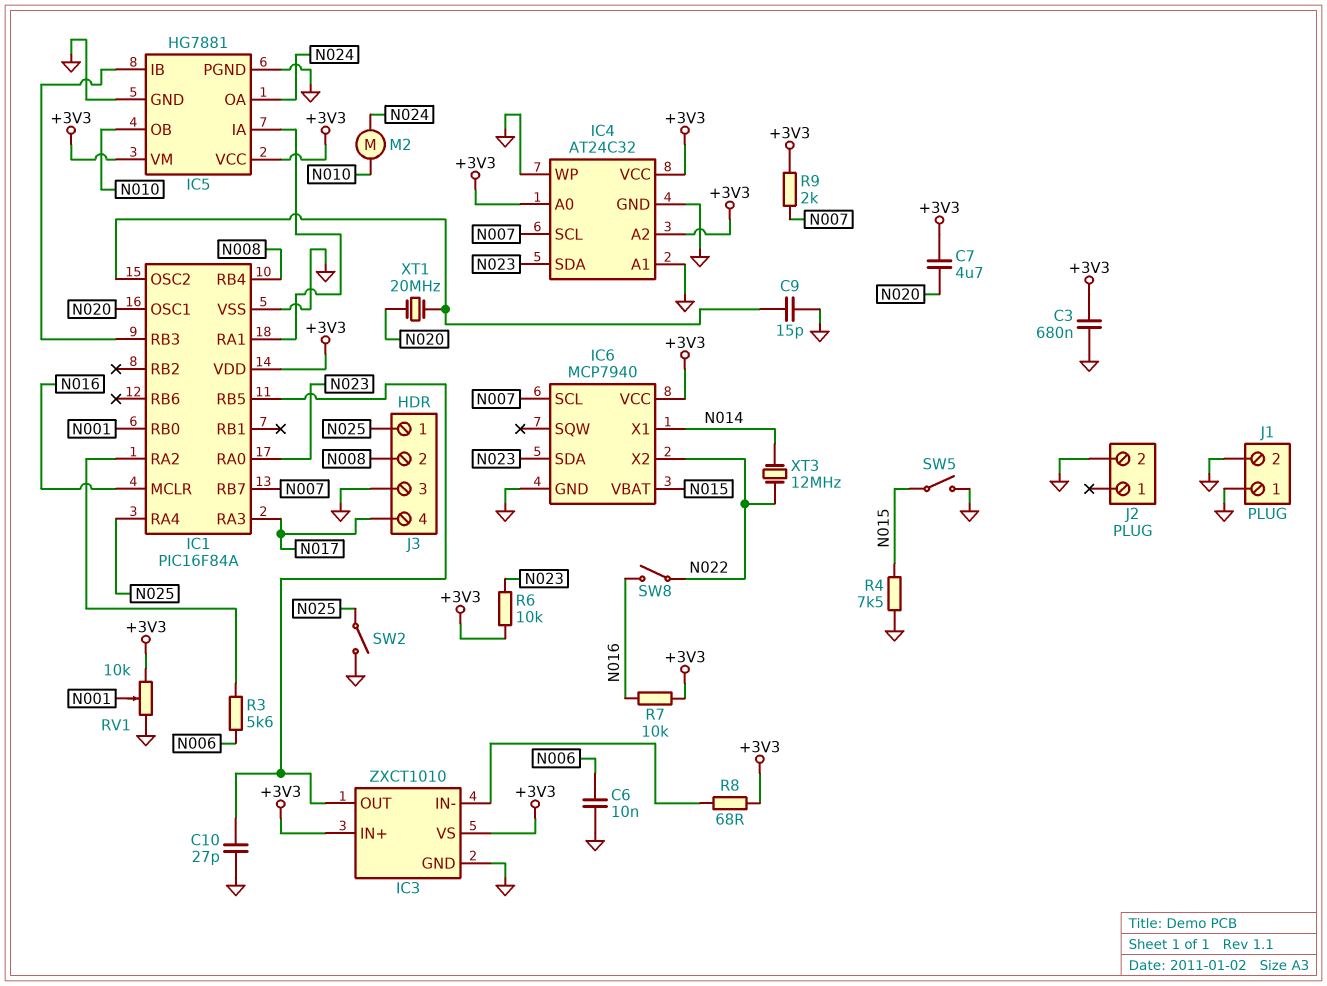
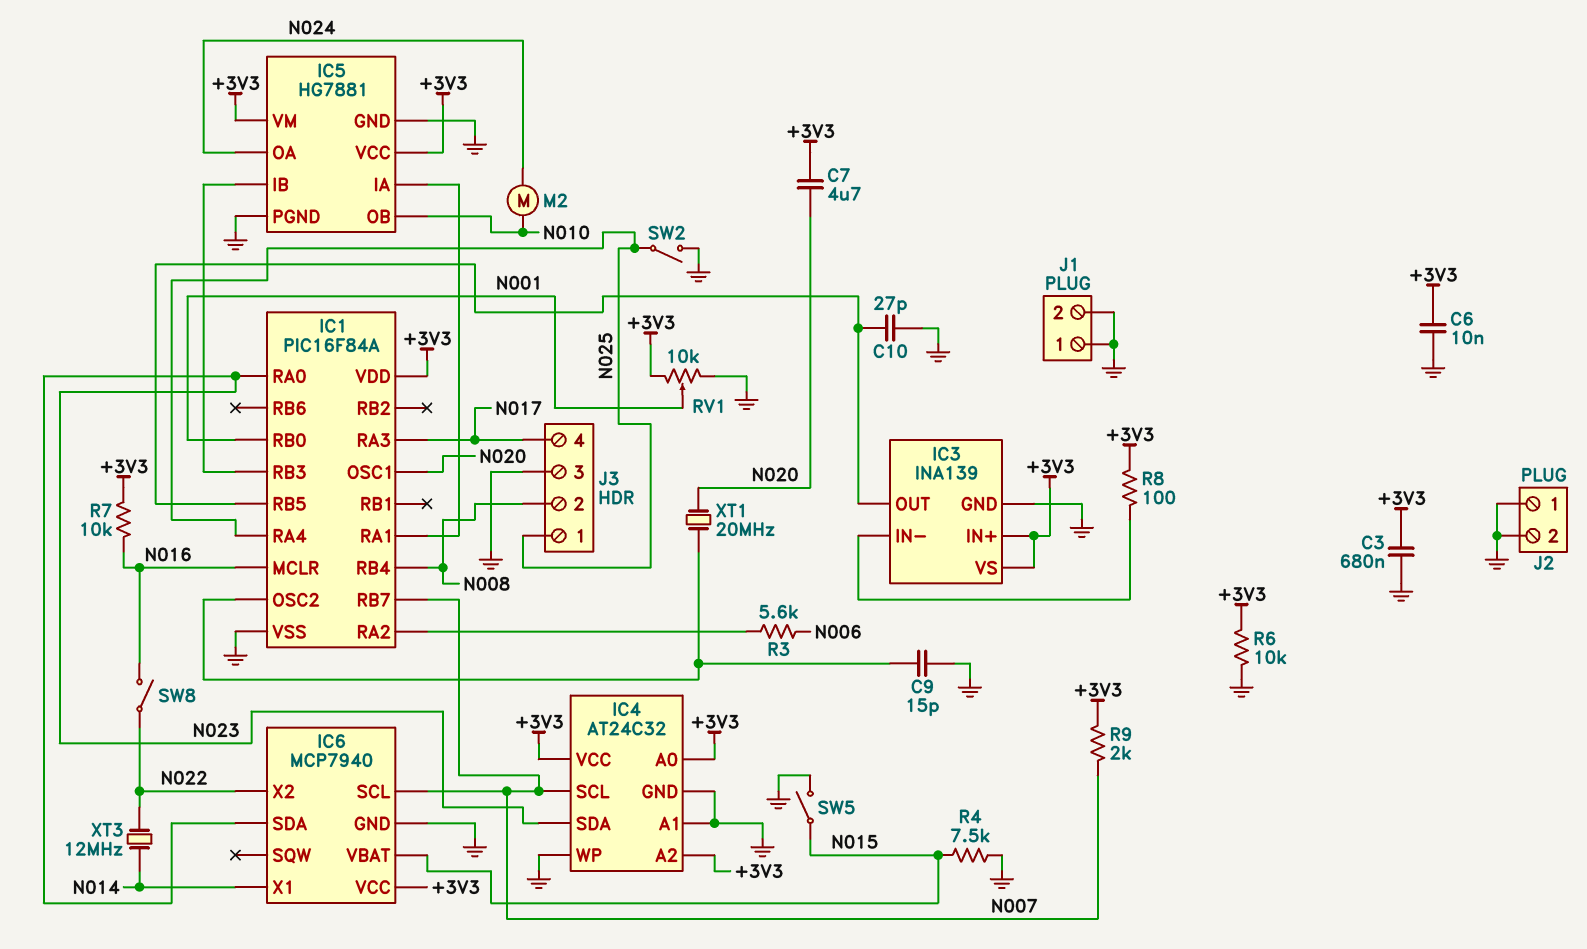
C6: 10nF (GND, N006) -> 10nF (+3V3, GND)
IC3: ZXCT1010 -> INA139
J2 pin 1: none -> GND
R6: 10k (+3V3, N023) -> 10k (+3V3, GND)
R8: 68 (+3V3, IC3/IN-) -> 100 (+3V3, IC3/IN-)

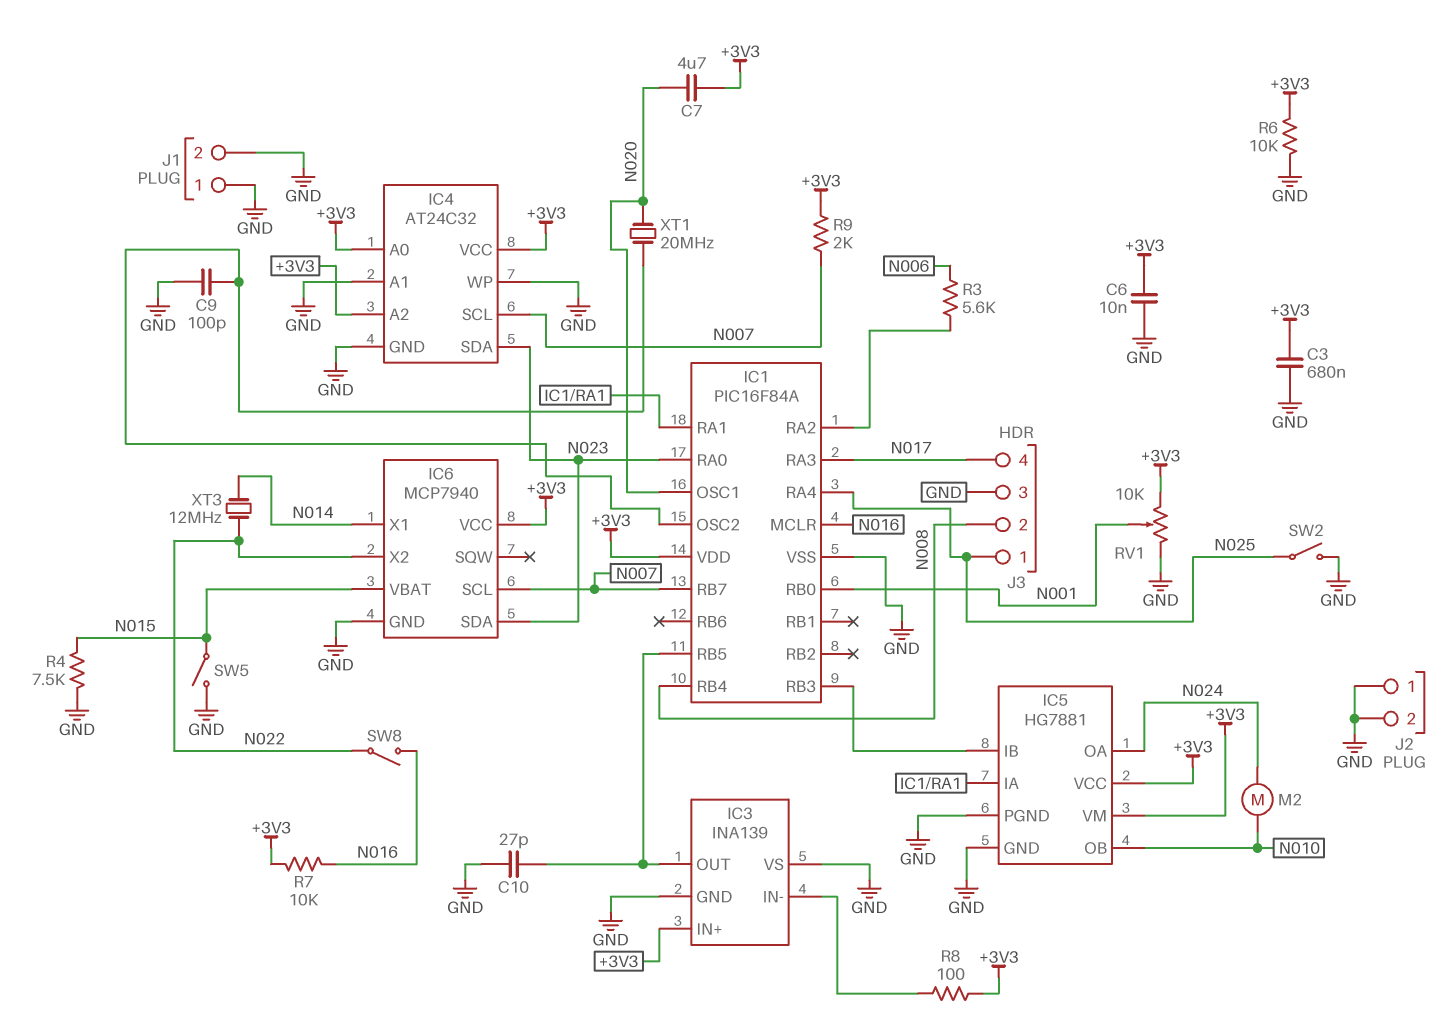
C9: 15pF (GND, IC1/OSC2) -> 100pF (GND, IC1/OSC2)
IC3 pin VS: +3V3 -> GND

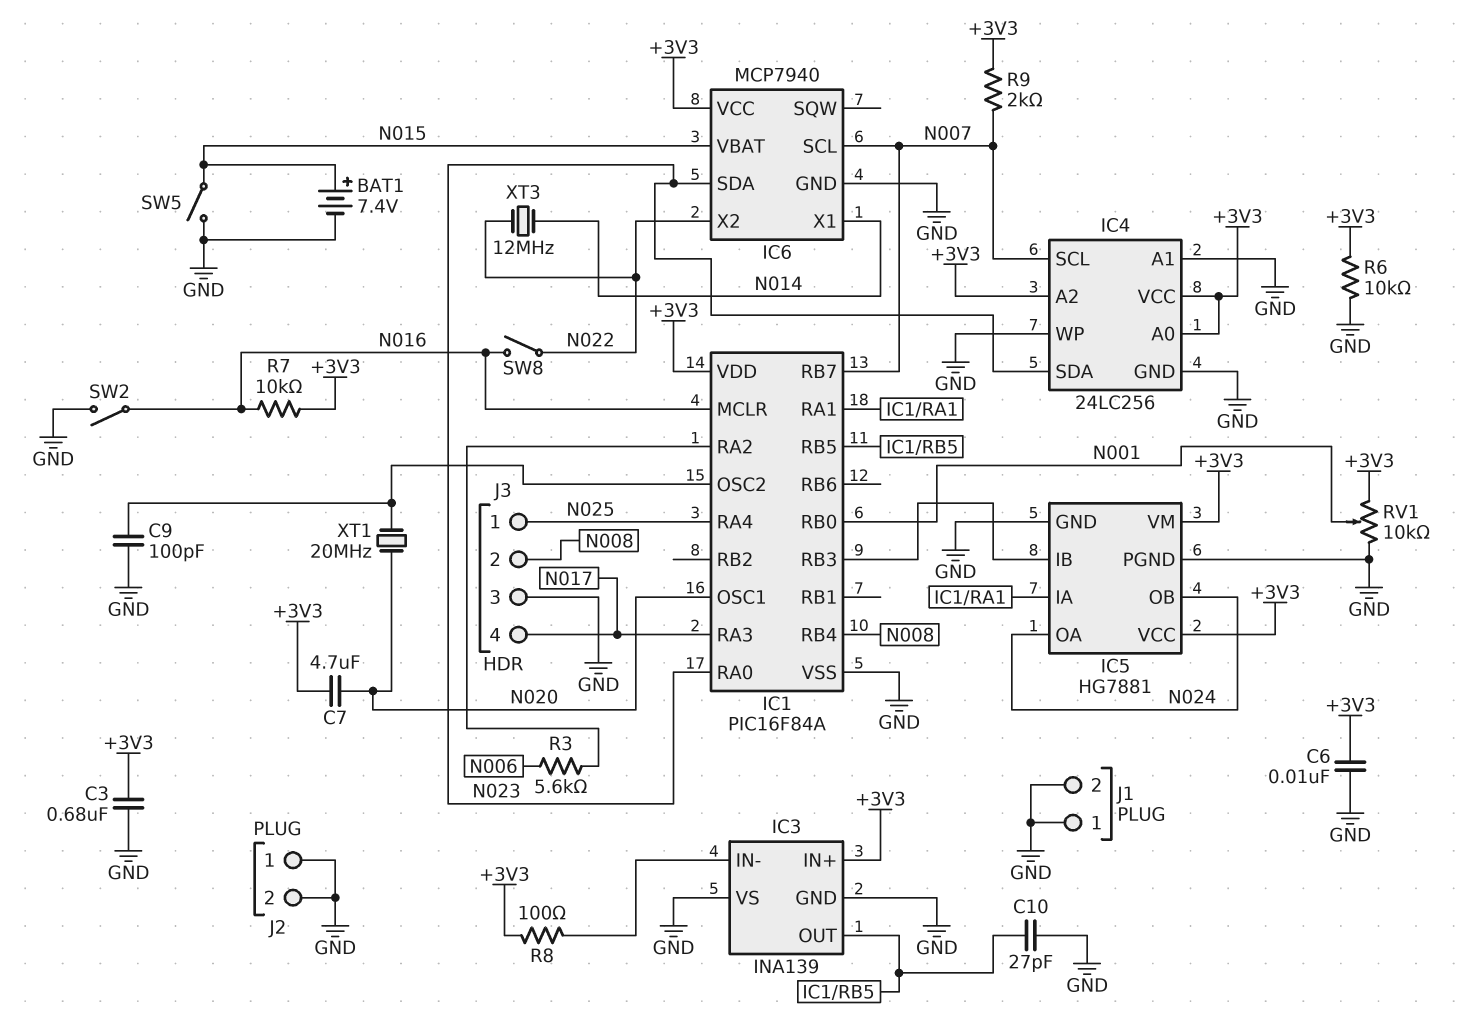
BAT1: none -> 7.4V (plus N015, minus GND)
IC4: AT24C32 -> 24LC256
IC5 pin OB: N010 -> N024
M2: motor (N010, N024) -> none
R4: 7.5k (GND, N015) -> none
SW2: switch (GND, N025) -> switch (GND, N016)

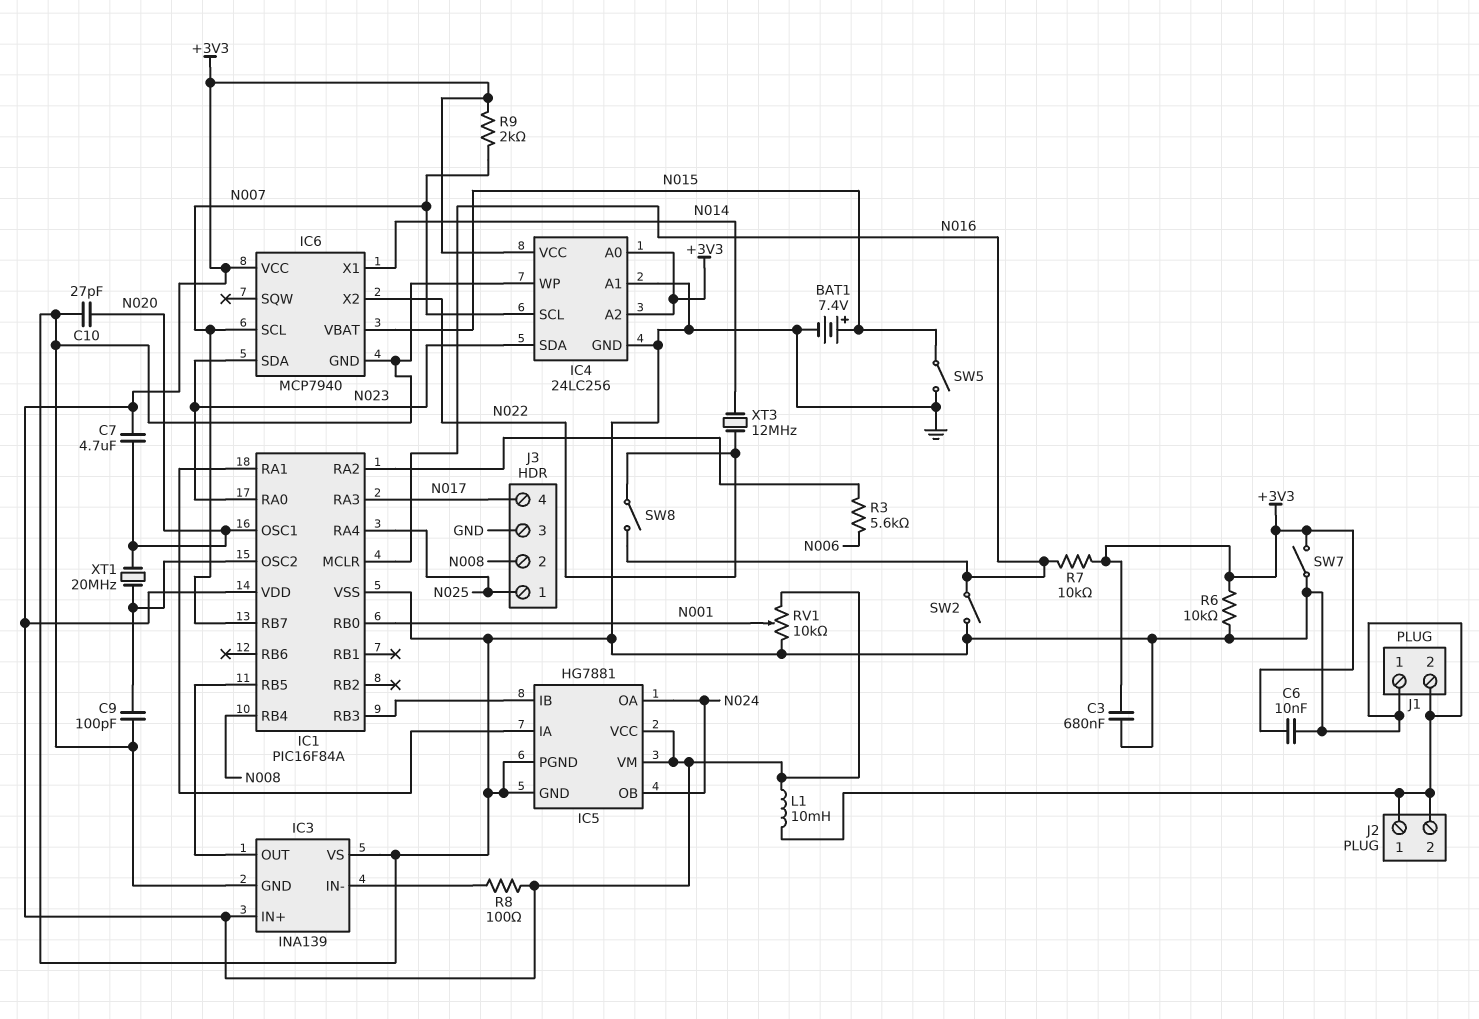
C10: 27pF (GND, IC1/RB5) -> 27pF (GND, N020)
L1: none -> 10mH (+3V3, GND)
SW7: none -> switch (+3V3, GND)

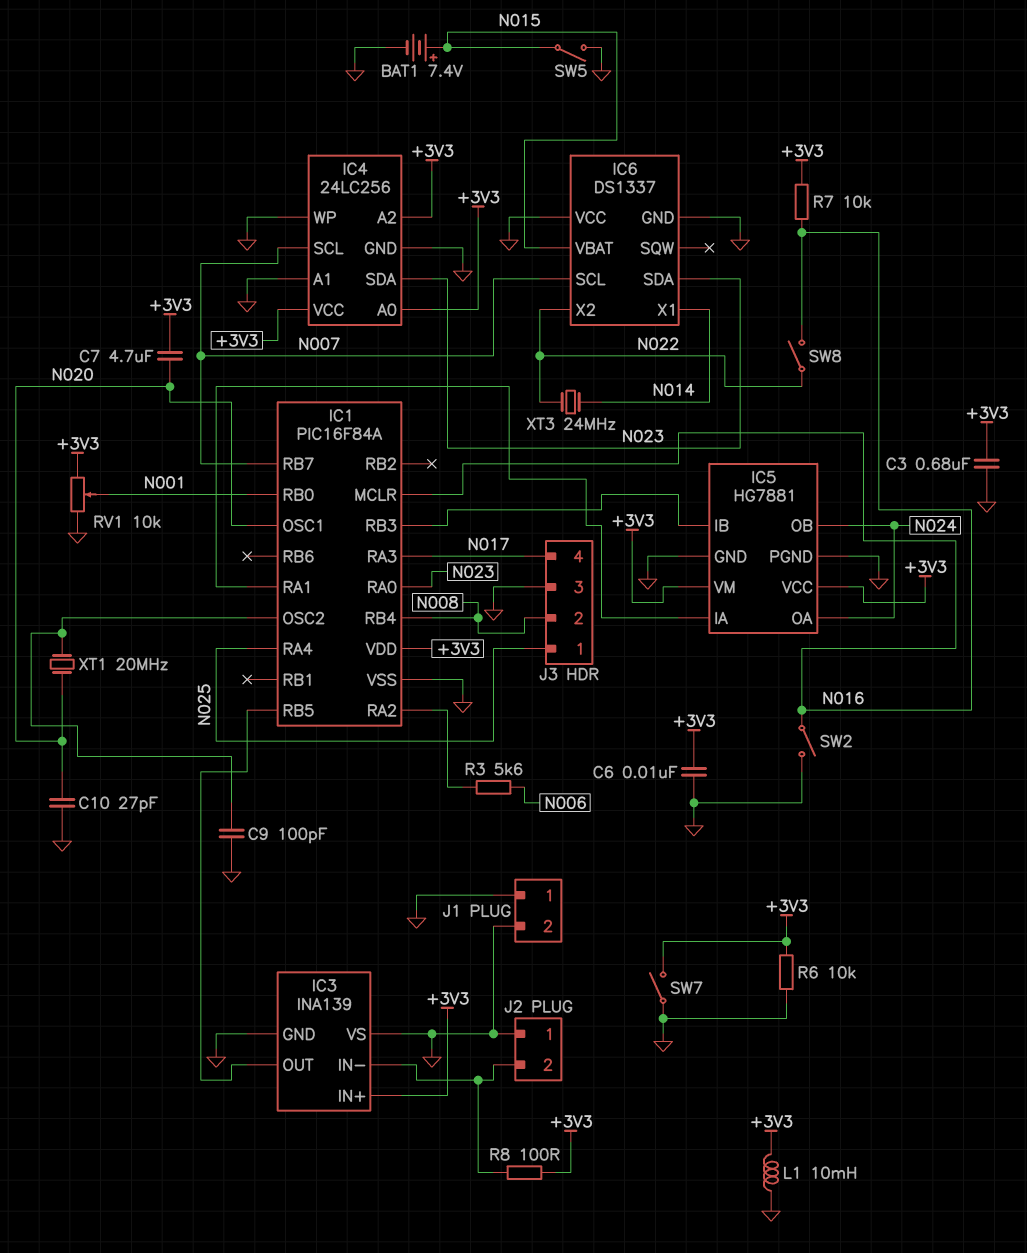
IC6: MCP7940 -> DS1337
IC6 pin VCC: +3V3 -> GND
J2 pin 2: GND -> IC3/IN-
R9: 2k (+3V3, N007) -> none
XT3: 12MHz (N014, N022) -> 24MHz (N014, N022)

